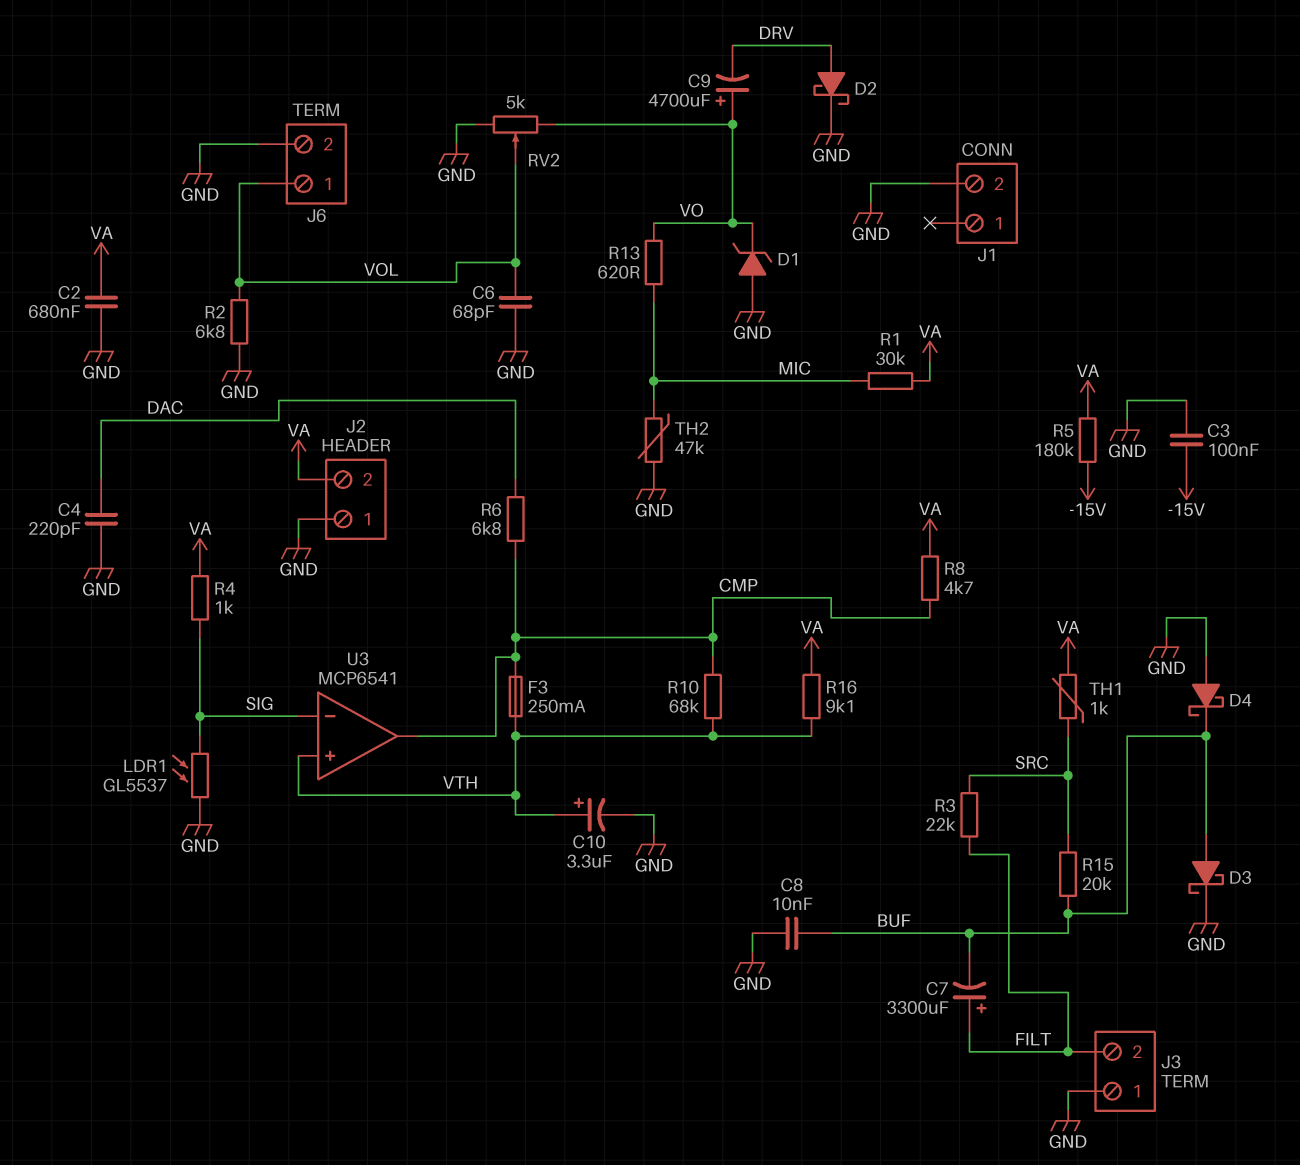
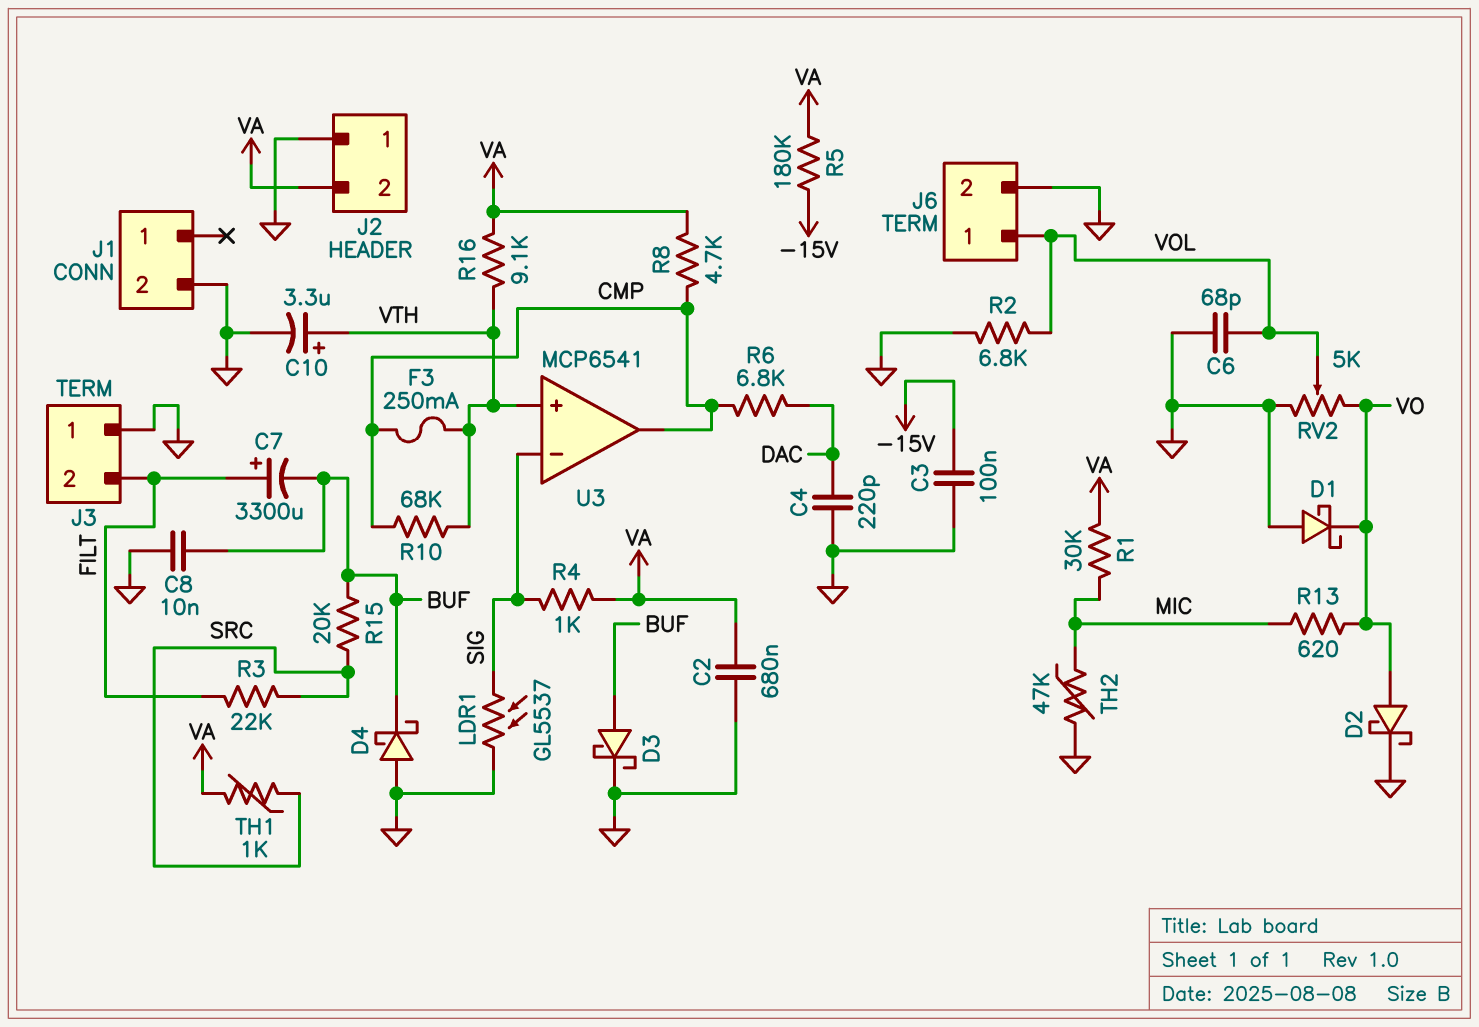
C9: 4700uF (plus VO, minus DRV) -> none
D1: zener (A GND, K VO) -> schottky (A GND, K VO)
D2: schottky (A DRV, K GND) -> schottky (A VO, K GND)

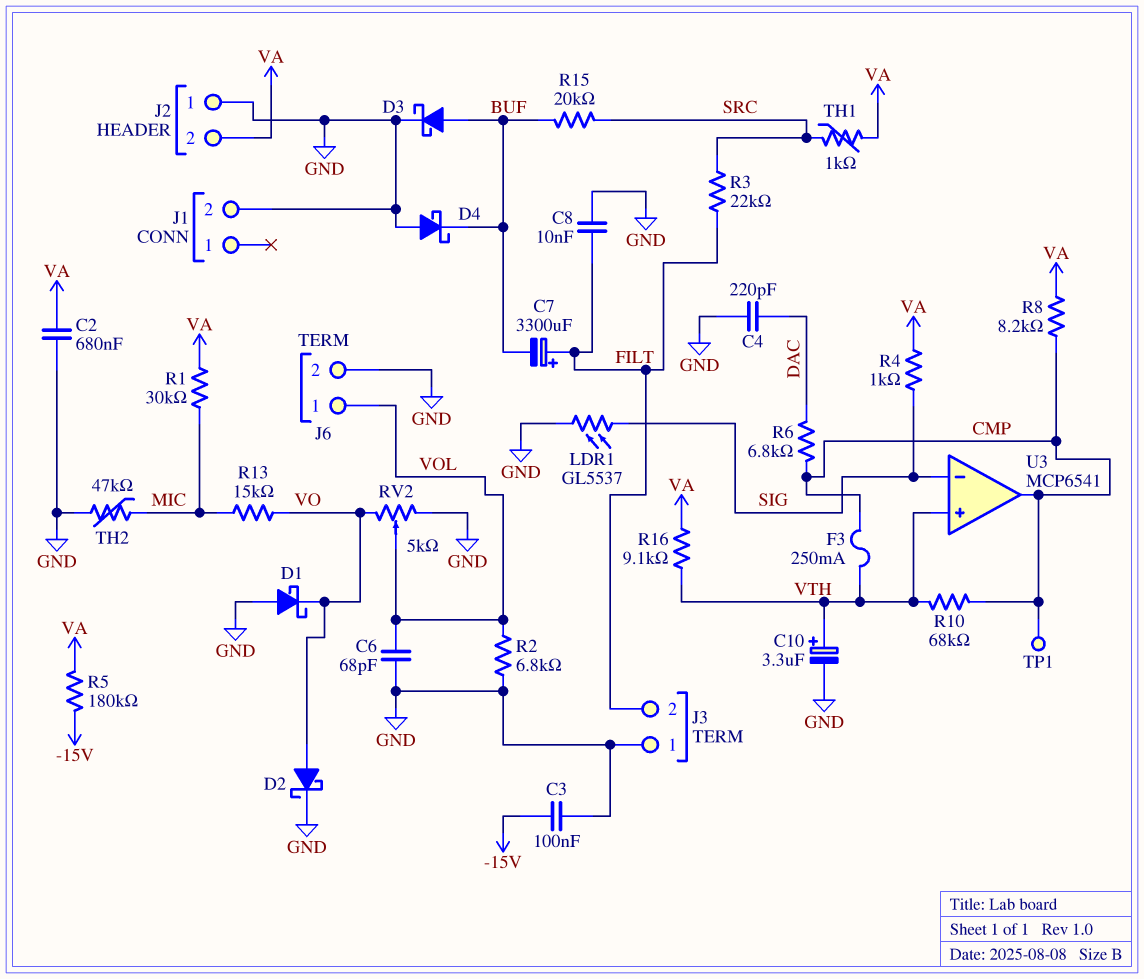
C8: 10nF (BUF, GND) -> 10nF (FILT, GND)
R8: 4.7k (CMP, VA) -> 8.2k (CMP, VA)
R13: 620 (MIC, VO) -> 15k (MIC, VO)
TP1: none -> test point (CMP)

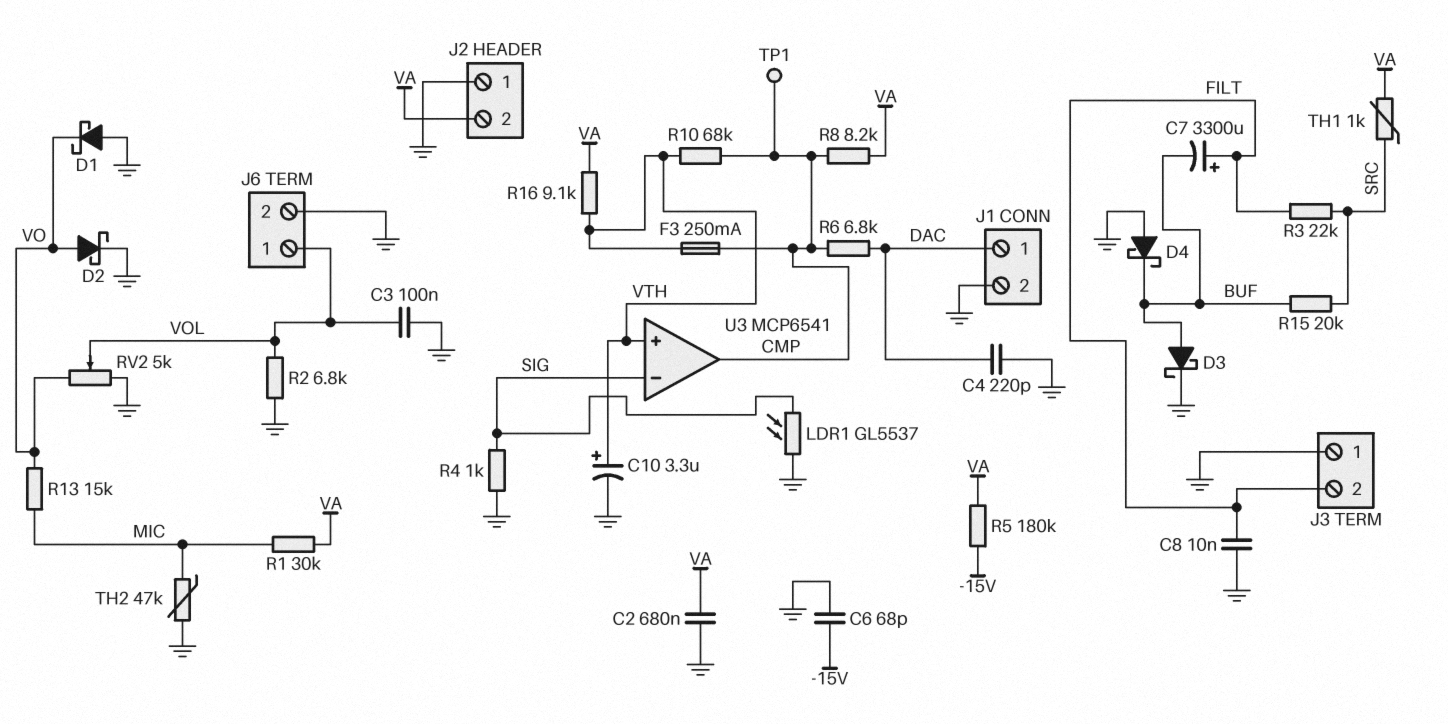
C3: 100nF (-15V, GND) -> 100nF (GND, VOL)
C6: 68pF (GND, VOL) -> 68pF (-15V, GND)
J1 pin 1: none -> DAC
R4: 1k (SIG, VA) -> 1k (GND, SIG)

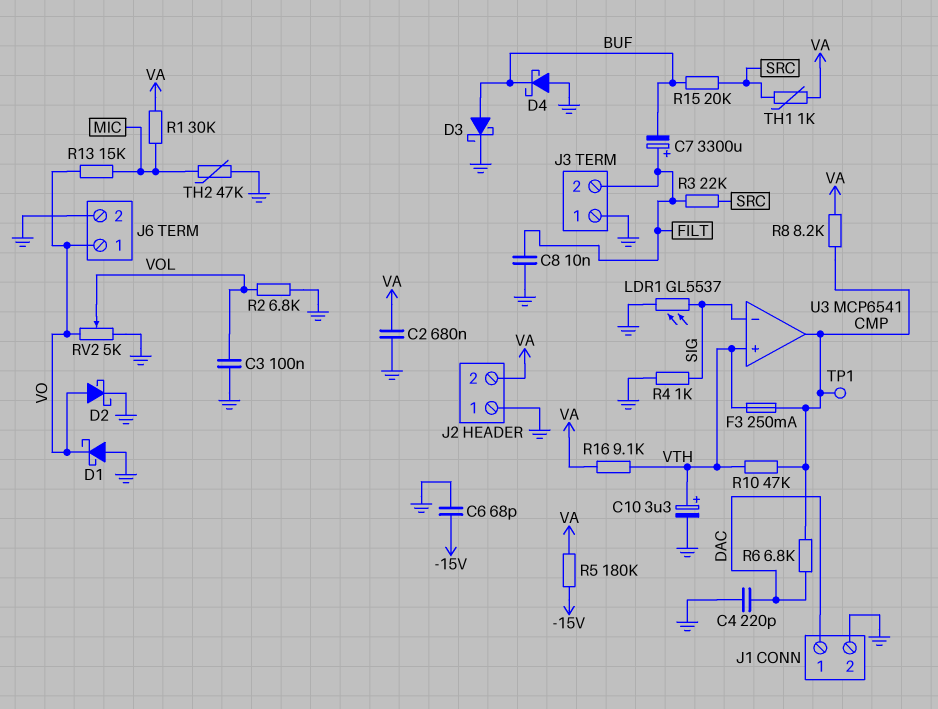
J6 pin 1: VOL -> VO
R10: 68k (CMP, VTH) -> 47k (CMP, VTH)

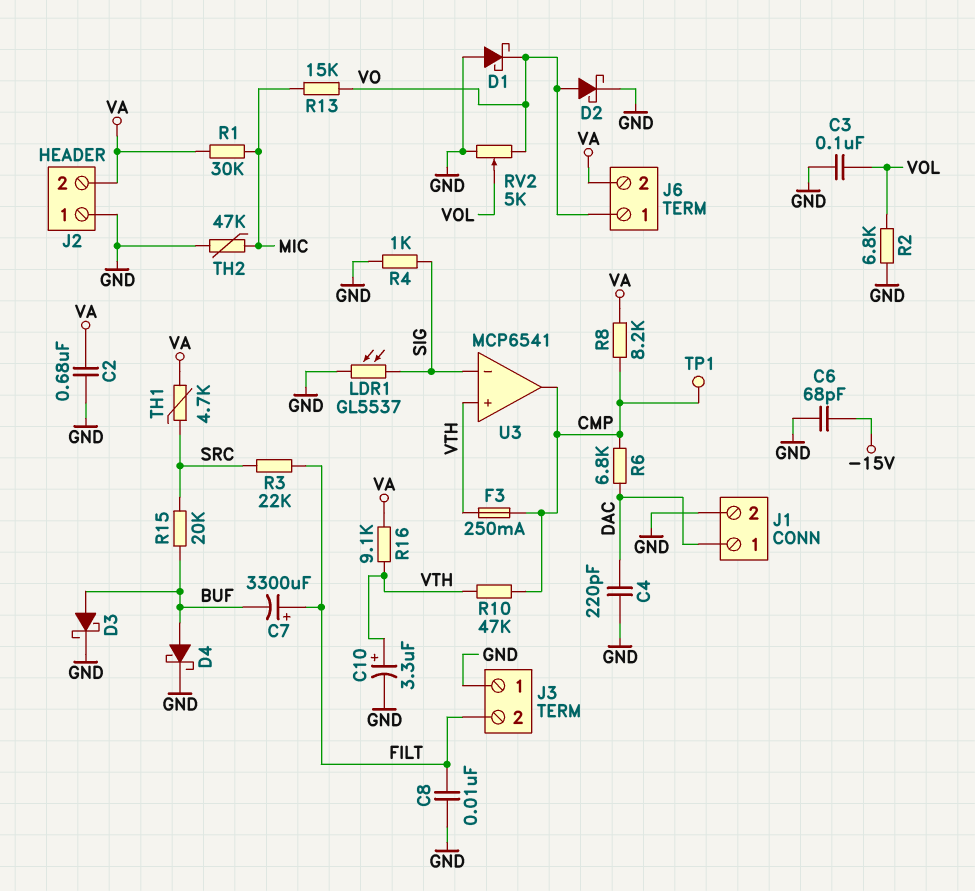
D4: schottky (A GND, K BUF) -> schottky (A BUF, K GND)
J6 pin 2: GND -> VA
R5: 180k (-15V, VA) -> none
TH1: 1k (SRC, VA) -> 4.7k (SRC, VA)

